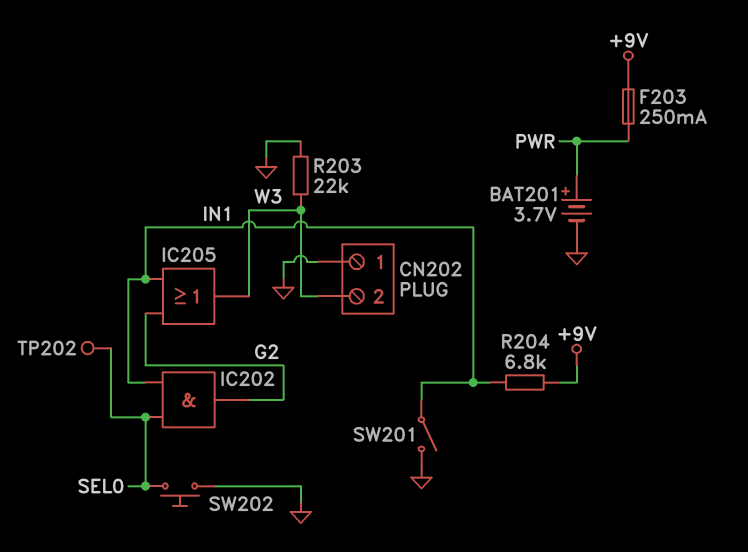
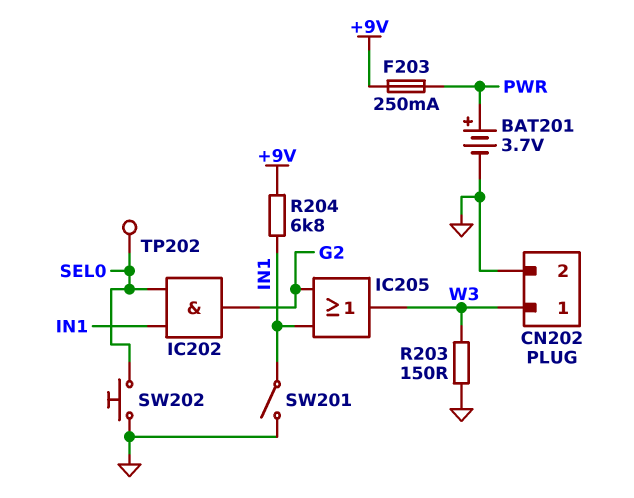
CN202 pin 1: GND -> W3
CN202 pin 2: W3 -> GND
R203: 22k (GND, W3) -> 150 (GND, W3)

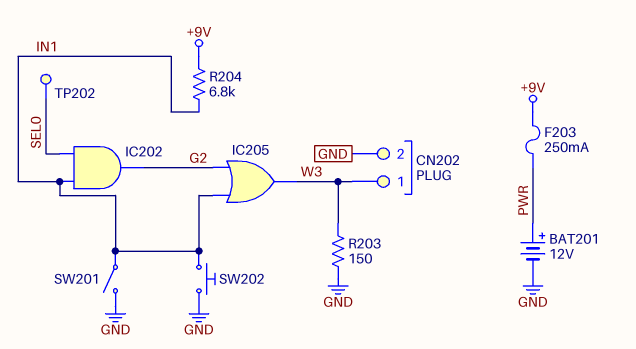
BAT201: 3.7V (plus PWR, minus GND) -> 12V (plus PWR, minus GND)
SW202: button (GND, SEL0) -> button (GND, IN1)

